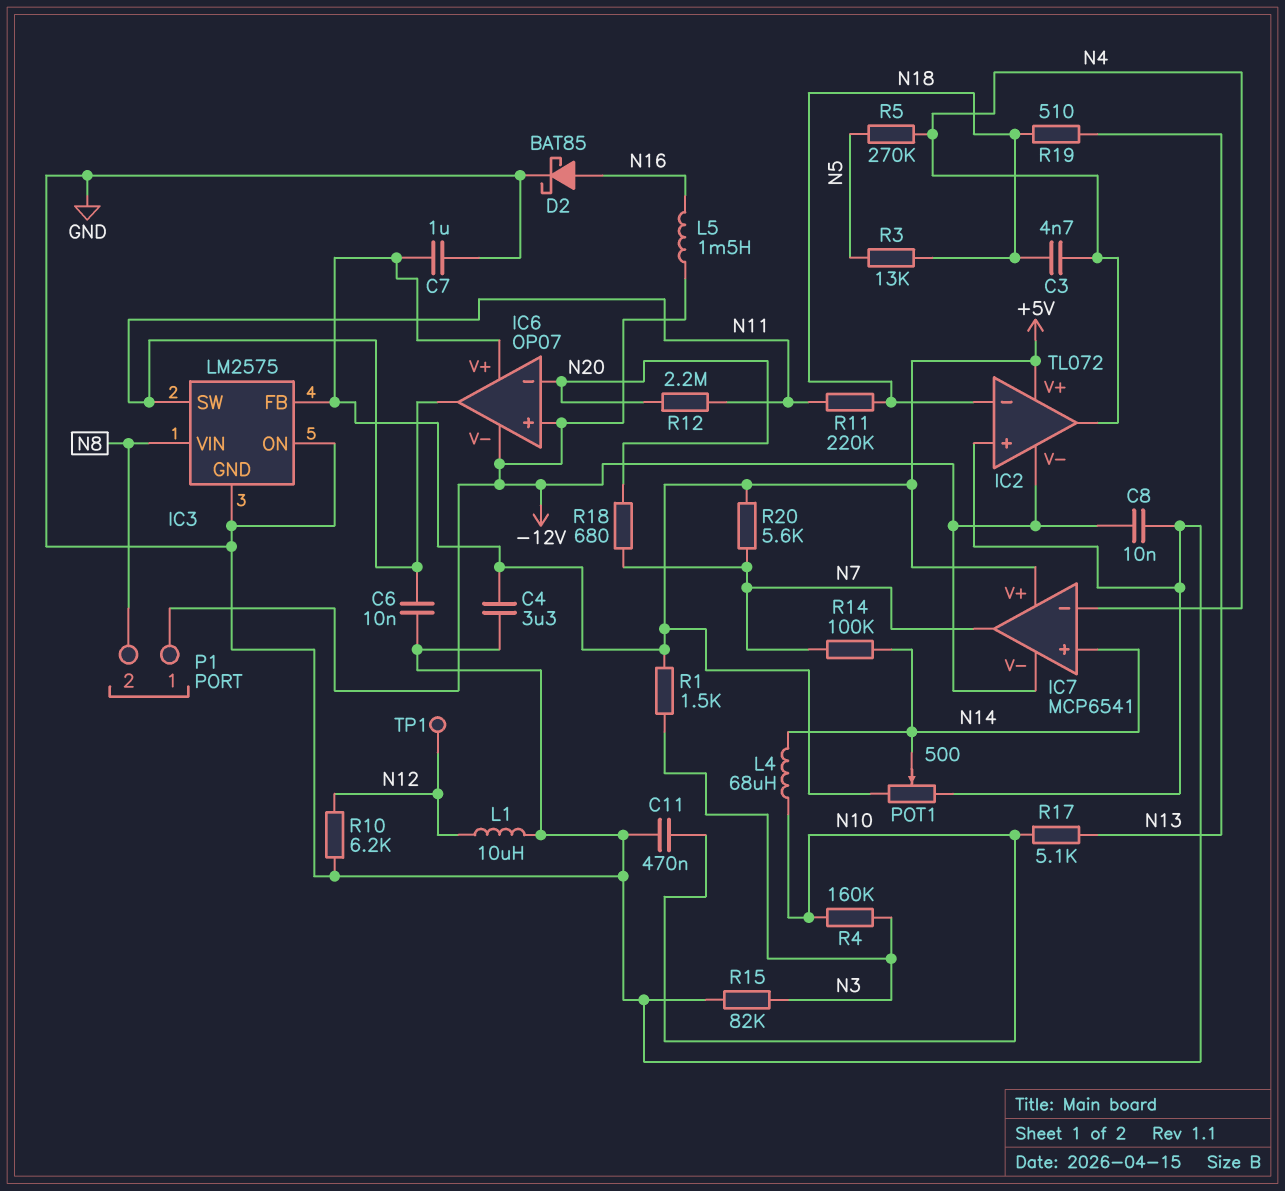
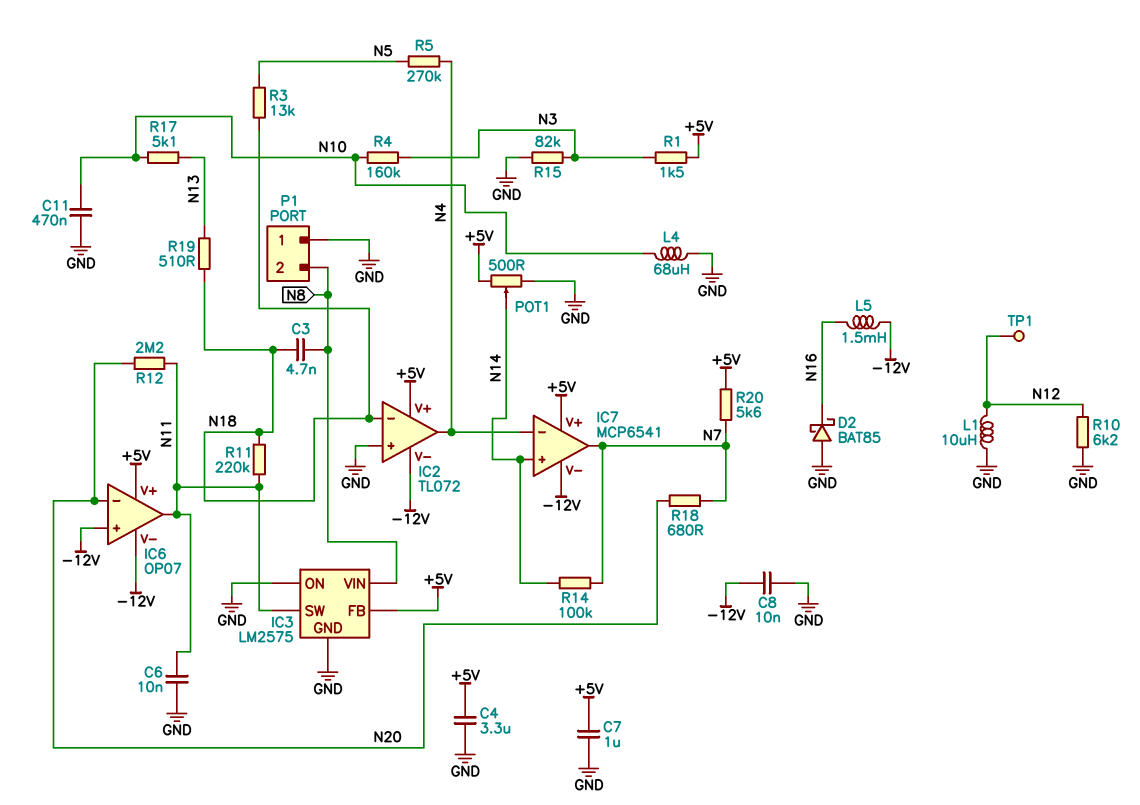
C3: 4.7nF (N4, N18) -> 4.7nF (N8, N18)
D2: schottky BAT85 (A N16, K GND) -> schottky BAT85 (A GND, K N16)
L4: 68uH (N10, N14) -> 68uH (GND, N10)
P1 pin 1: -12V -> GND

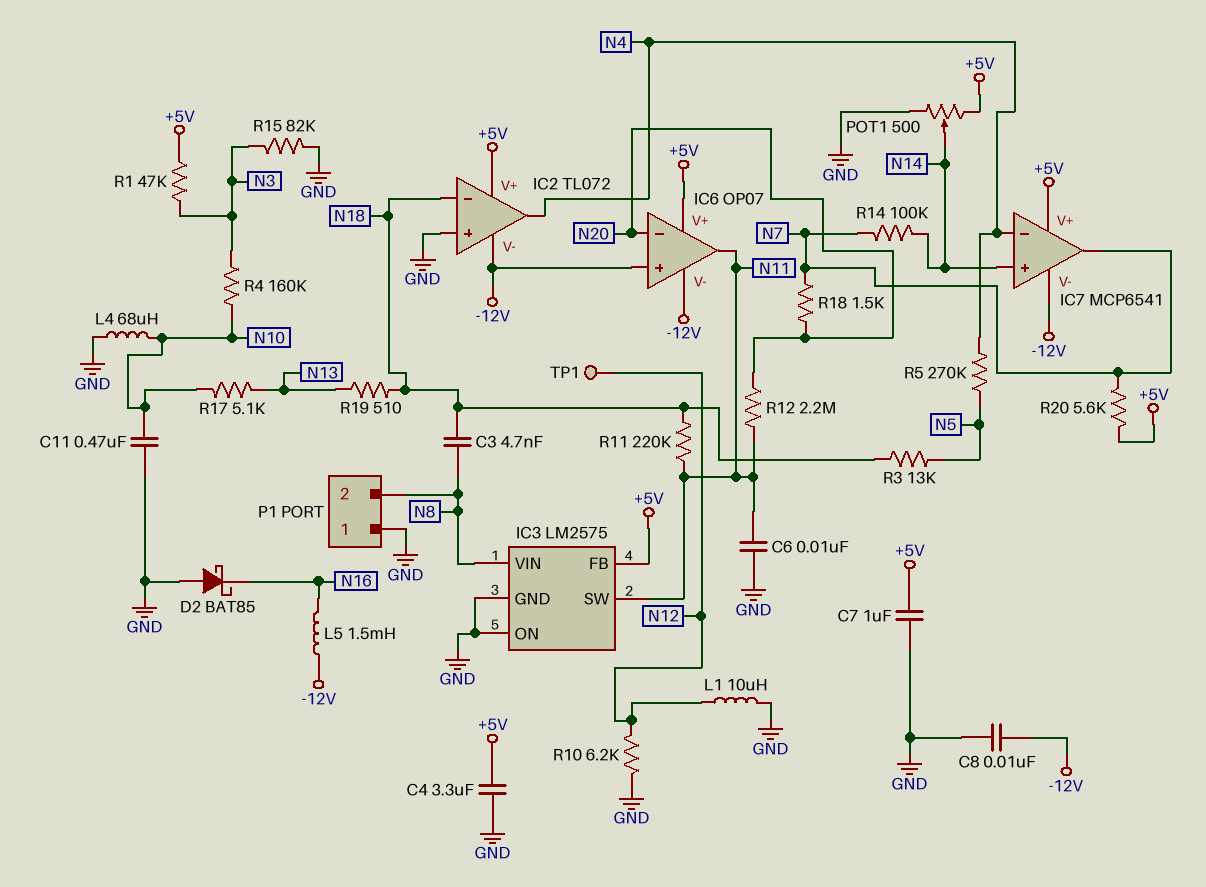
R1: 1.5k (+5V, N3) -> 47k (+5V, N3)
R18: 680 (N7, N20) -> 1.5k (N7, N20)

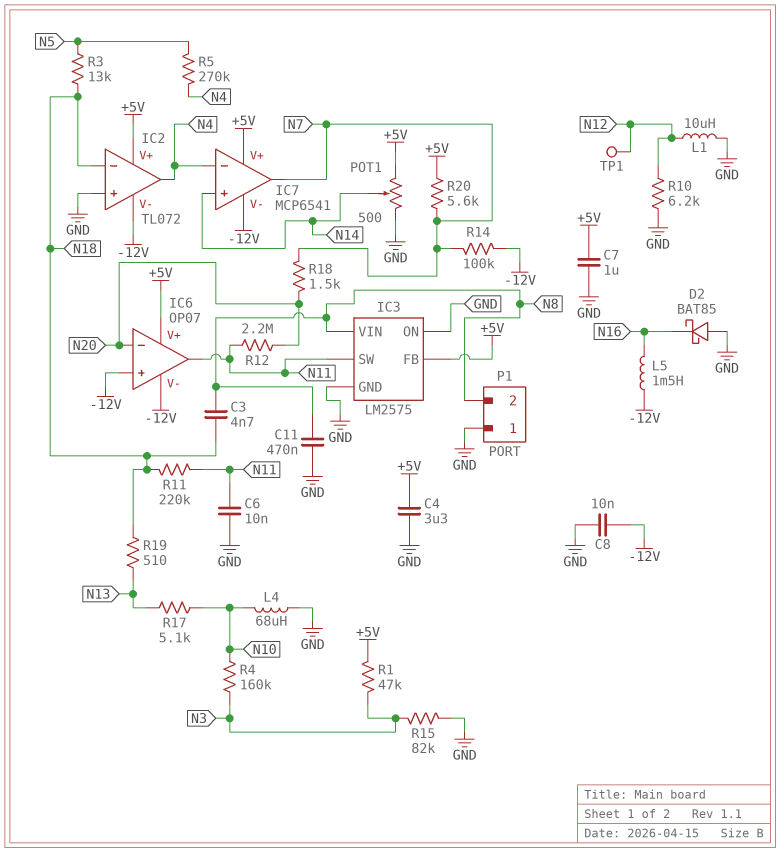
C11: 470nF (GND, N10) -> 470nF (GND, N8)
R14: 100k (N7, N14) -> 100k (-12V, N7)

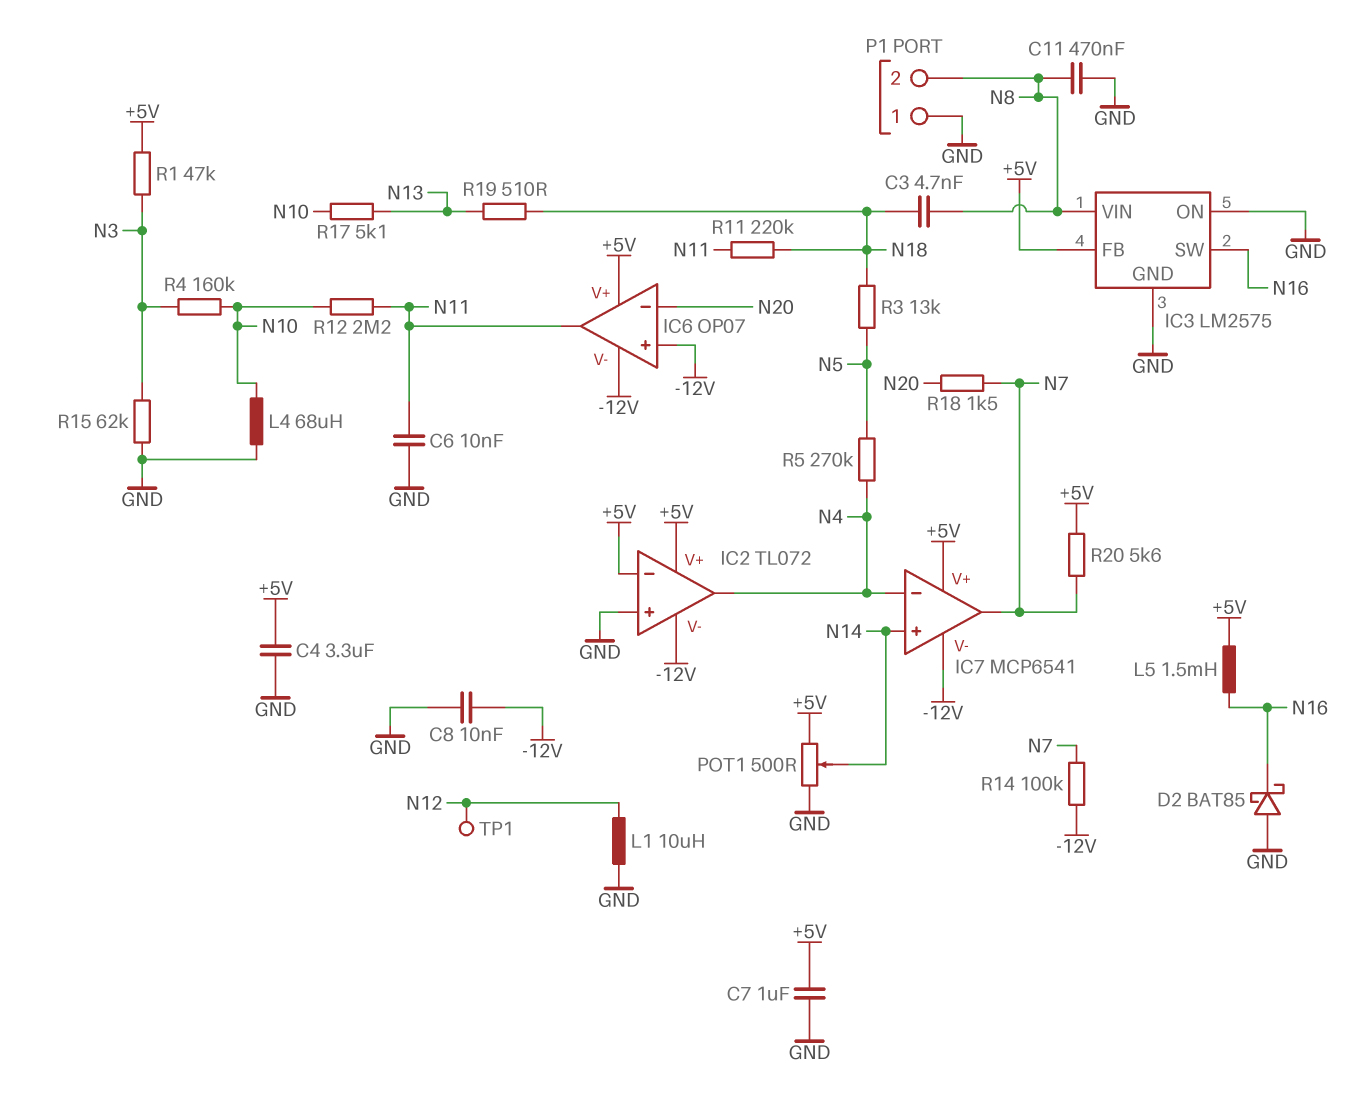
IC2 pin in-: N18 -> +5V
IC3 pin SW: N11 -> N16
L5: 1.5mH (-12V, N16) -> 1.5mH (+5V, N16)
R10: 6.2k (GND, N12) -> none
R12: 2.2M (N11, N20) -> 2.2M (N10, N11)
R15: 82k (GND, N3) -> 62k (GND, N3)

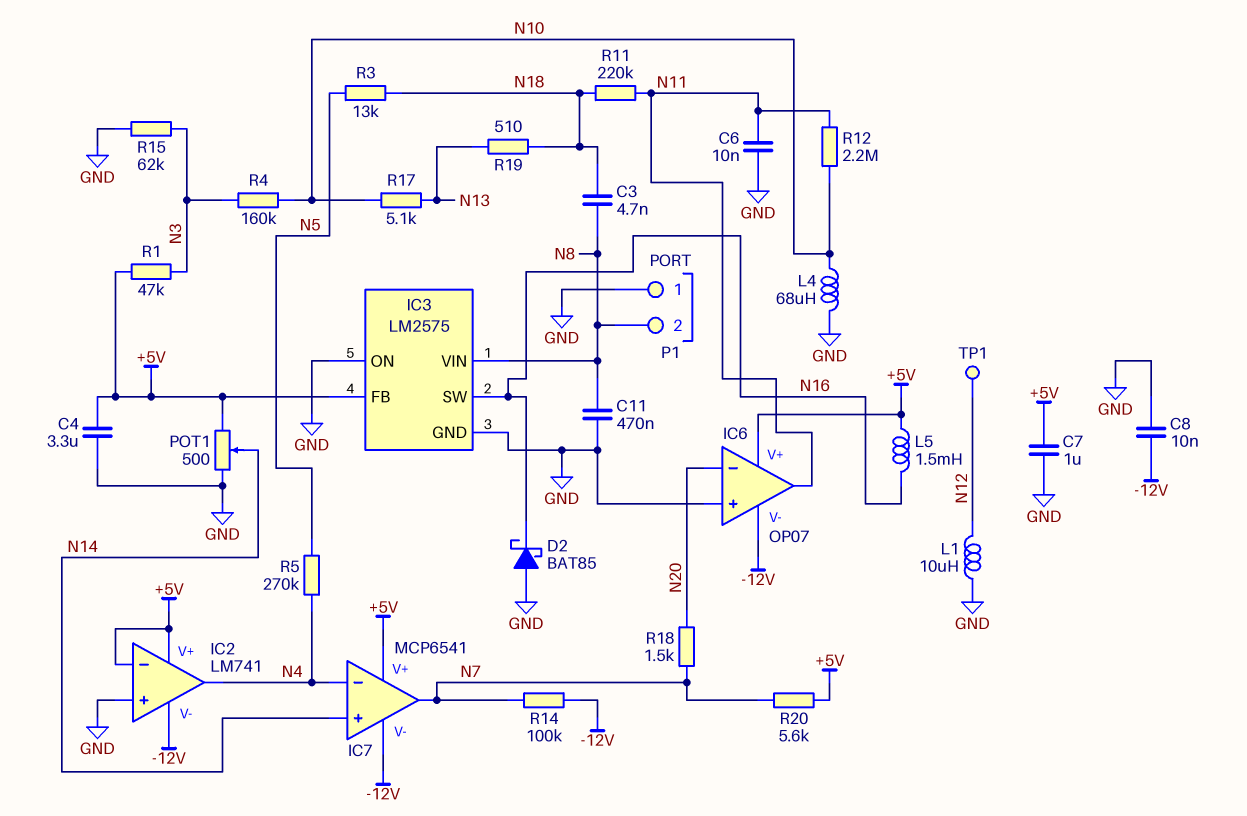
IC2: TL072 -> LM741
IC6 pin in+: -12V -> GND

